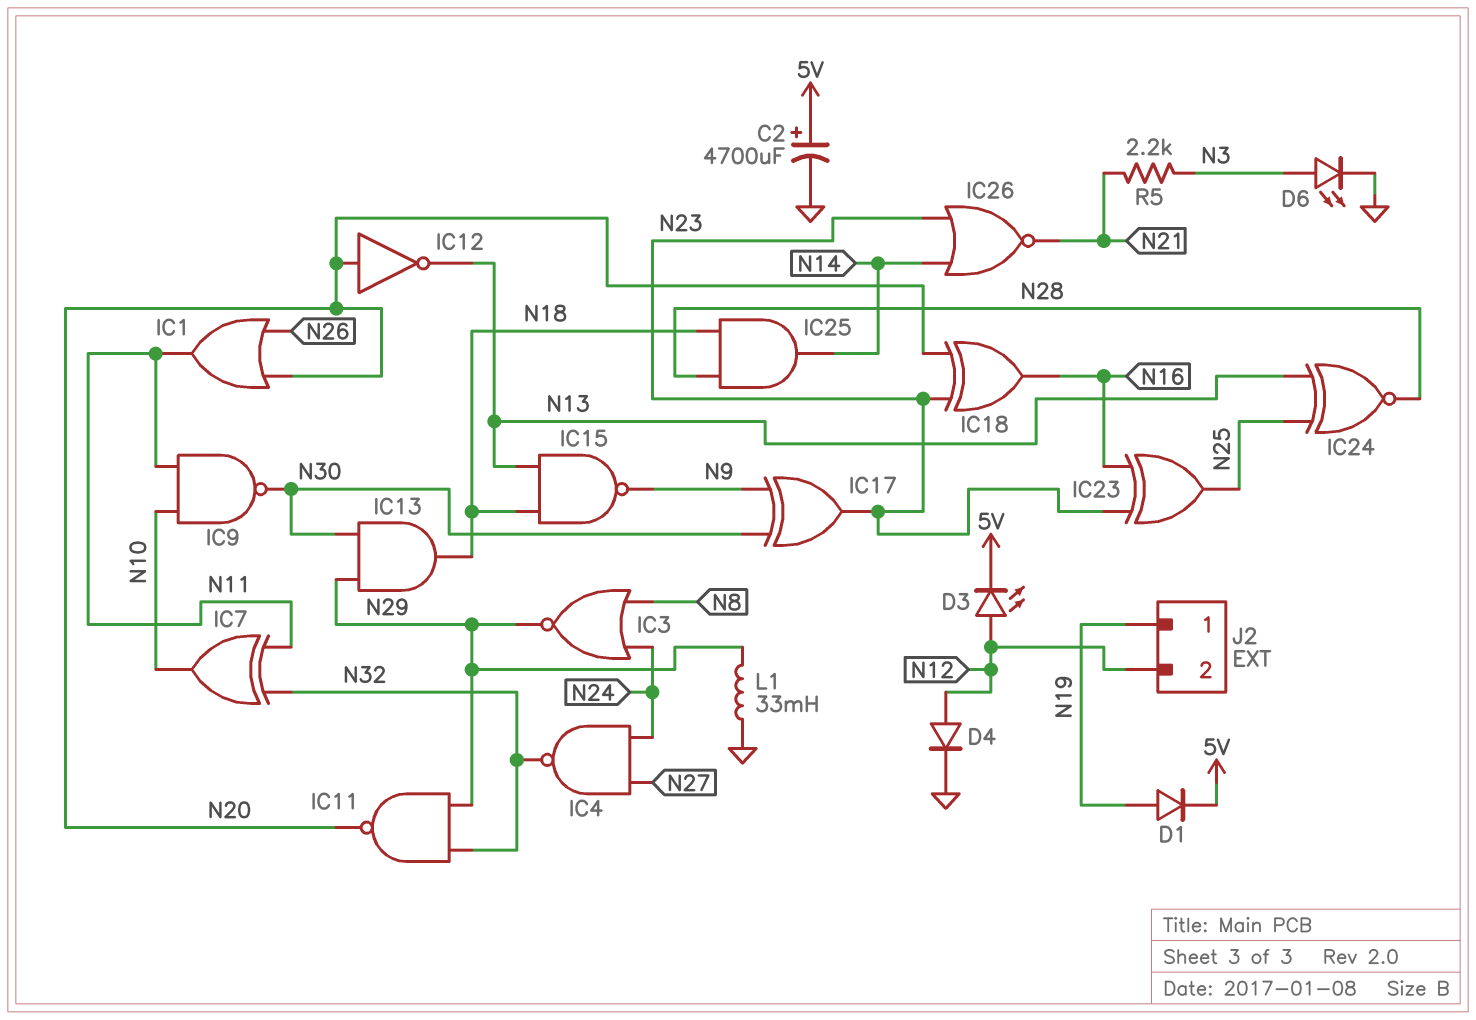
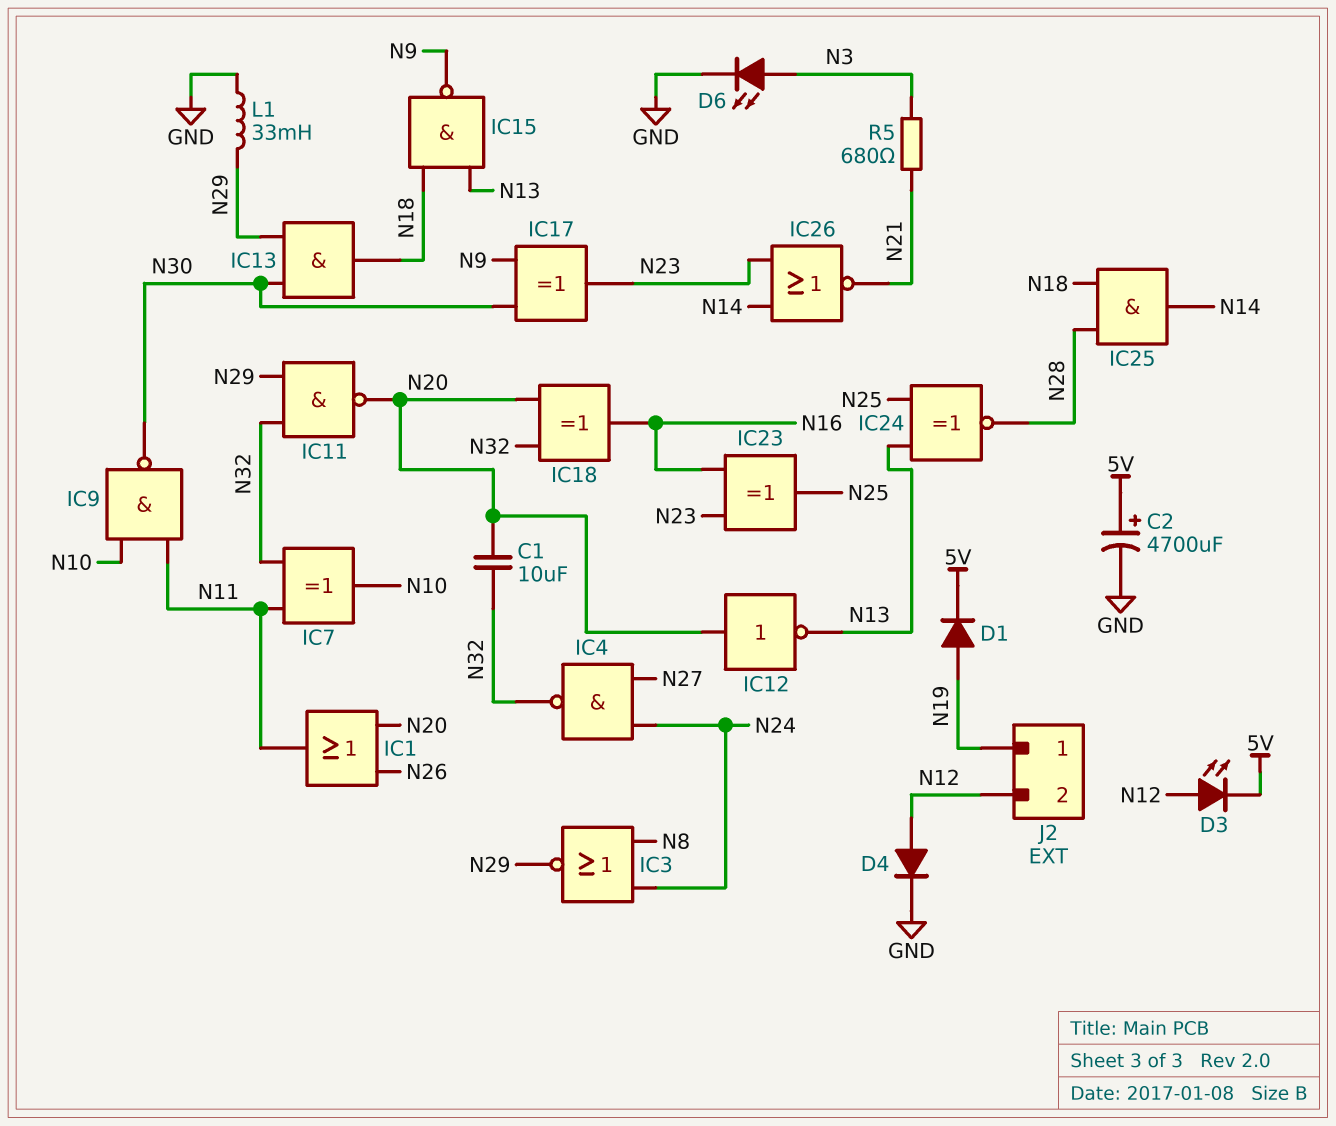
C1: none -> 10uF (N20, N32)
IC18: XOR (in N20, in N23, out N16) -> XOR (in N20, in N32, out N16)
R5: 2.2k (N3, N21) -> 680 (N3, N21)

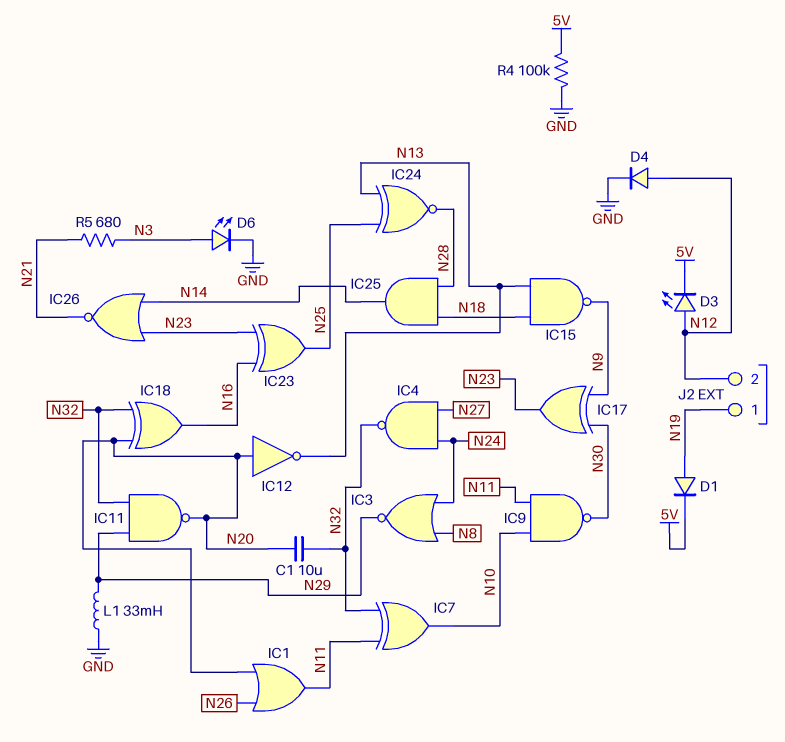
C2: 4700uF (plus 5V, minus GND) -> none
IC13: AND (in N29, in N30, out N18) -> none
R4: none -> 100k (5V, GND)

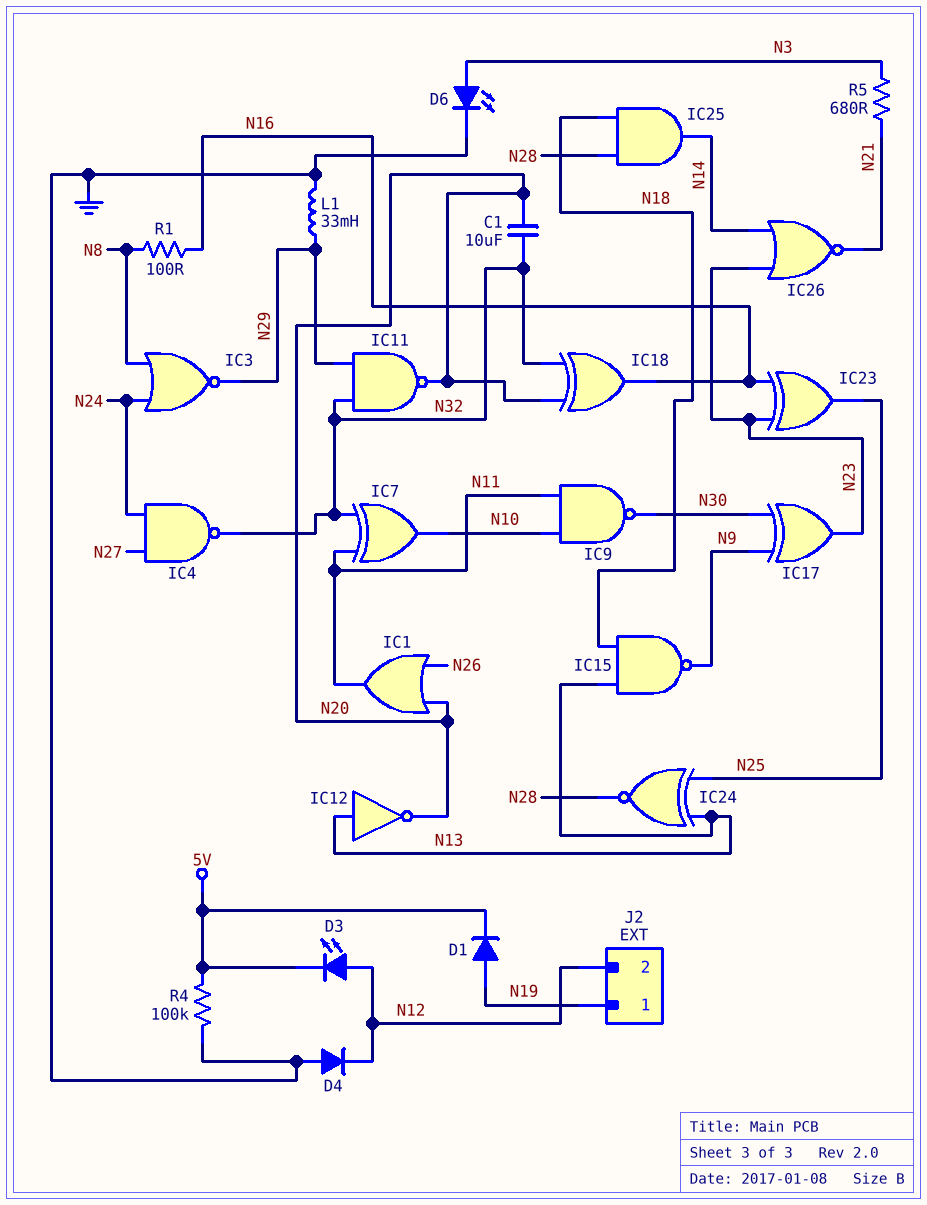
D4: diode (A N12, K GND) -> diode (A GND, K N12)
IC12: NOT (in N20, out N13) -> NOT (in N13, out N20)
R1: none -> 100 (N8, N16)

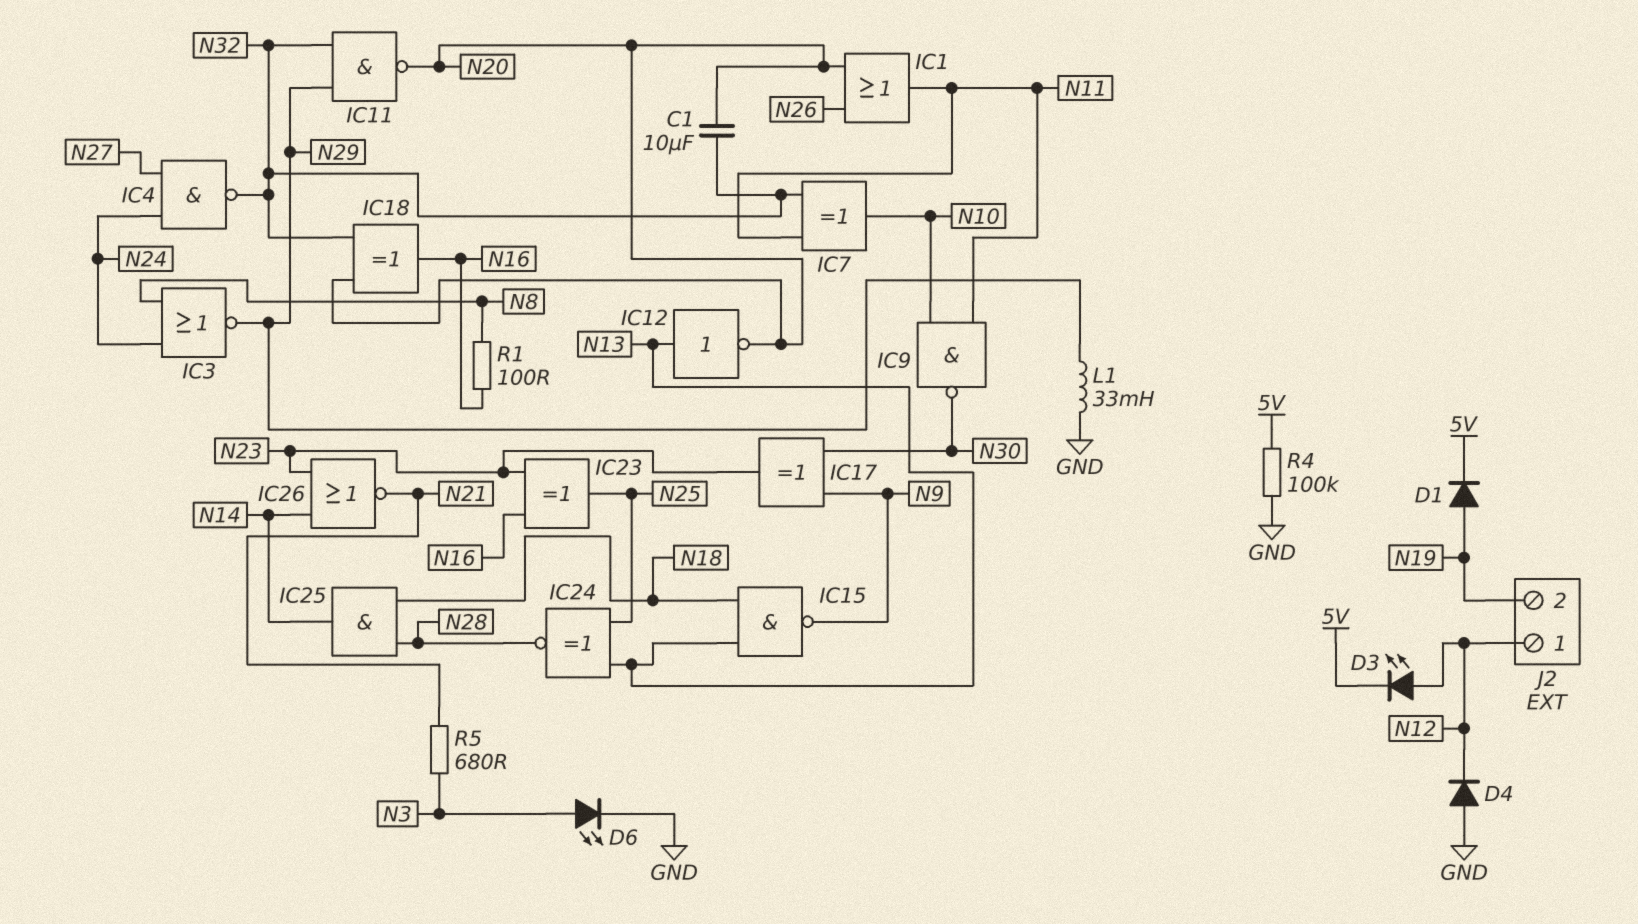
J2 pin 1: N19 -> N12
J2 pin 2: N12 -> N19

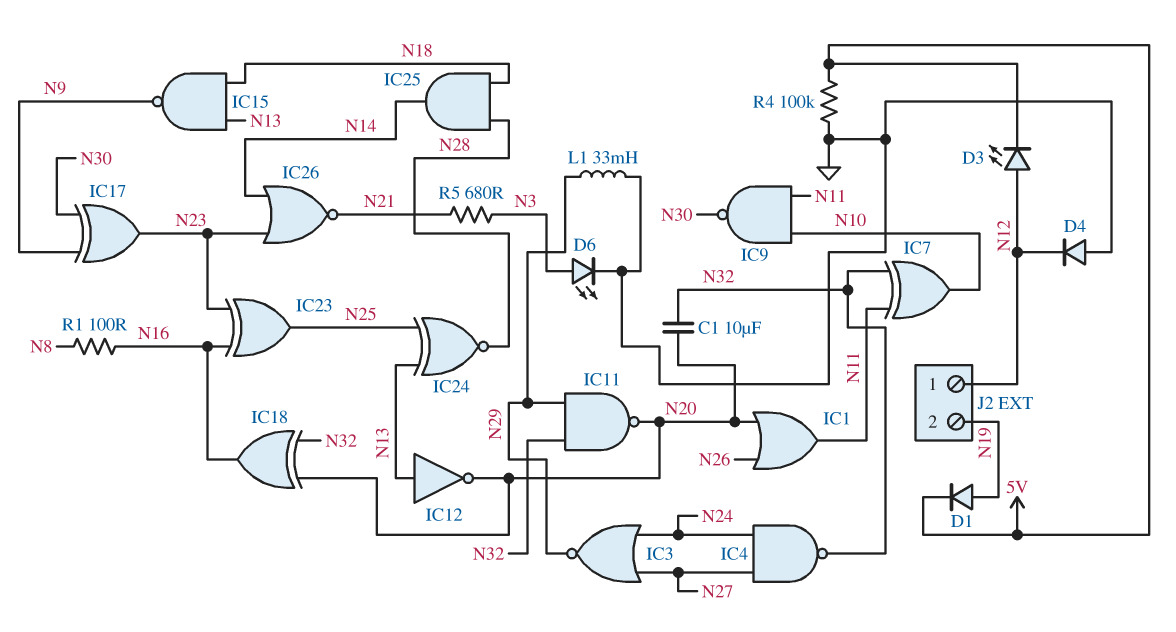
IC3: NOR (in N8, in N24, out N29) -> NOR (in N24, in N27, out N29)

